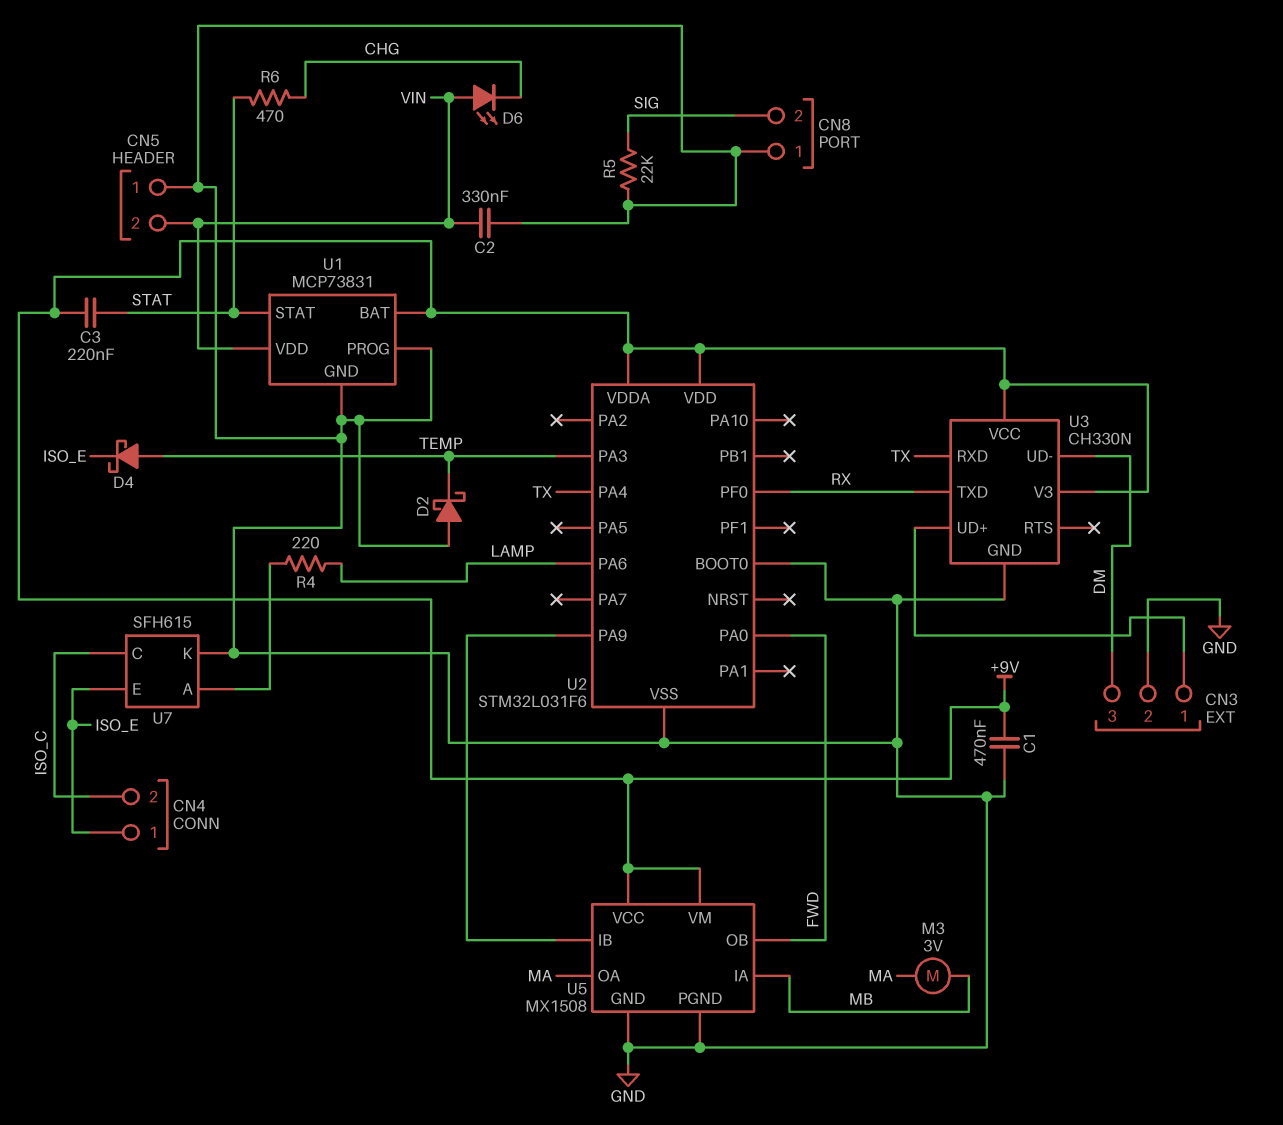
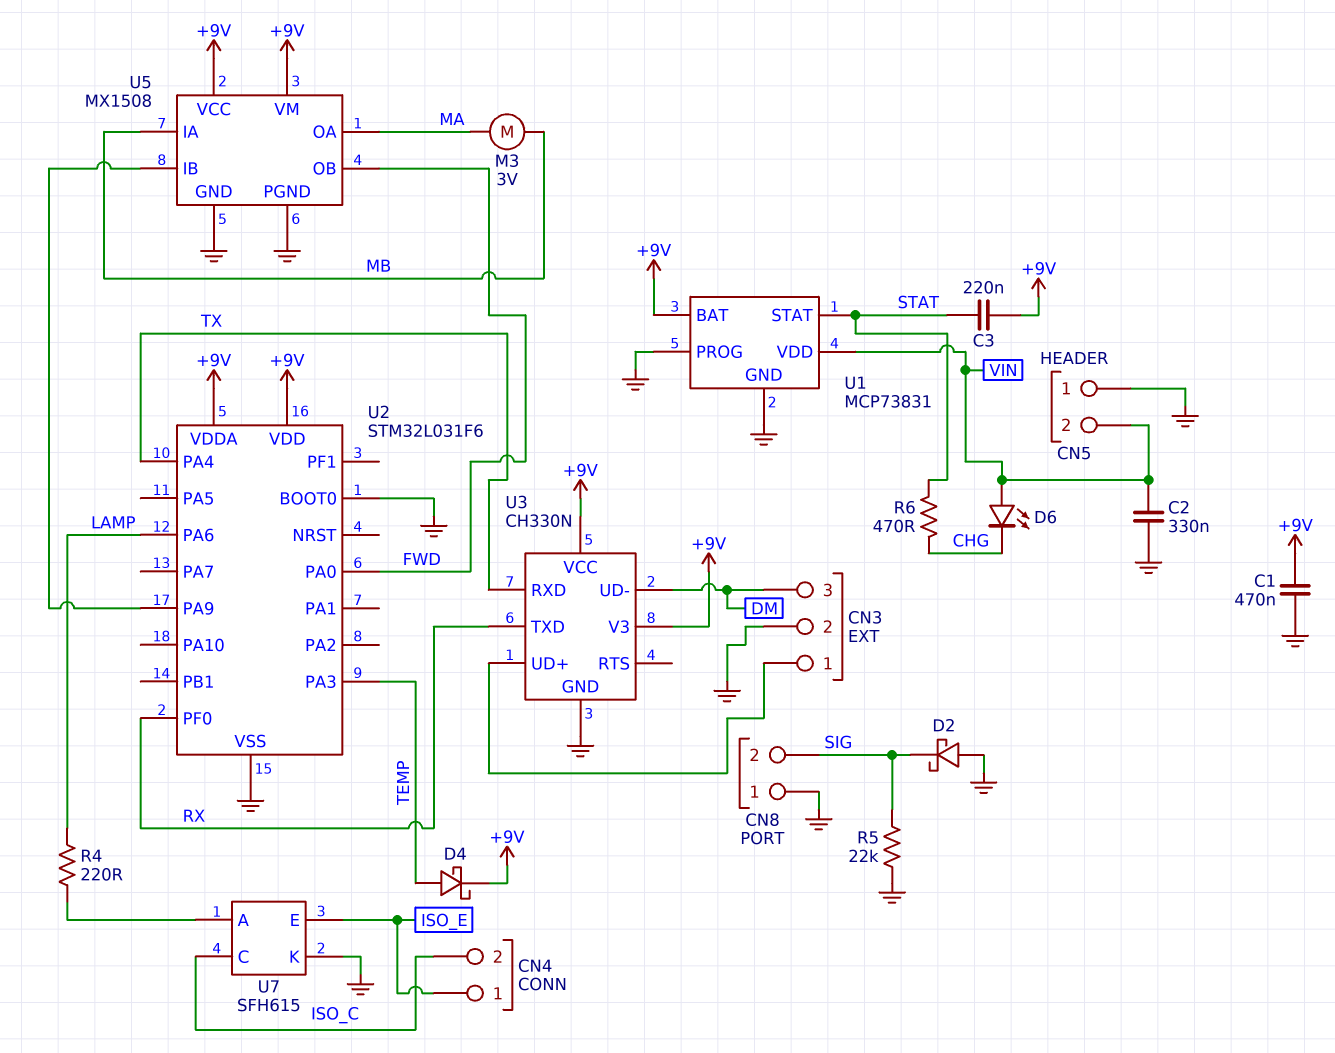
D2: schottky (A GND, K TEMP) -> schottky (A GND, K SIG)
D4: schottky (A TEMP, K ISO_E) -> schottky (A TEMP, K +9V)

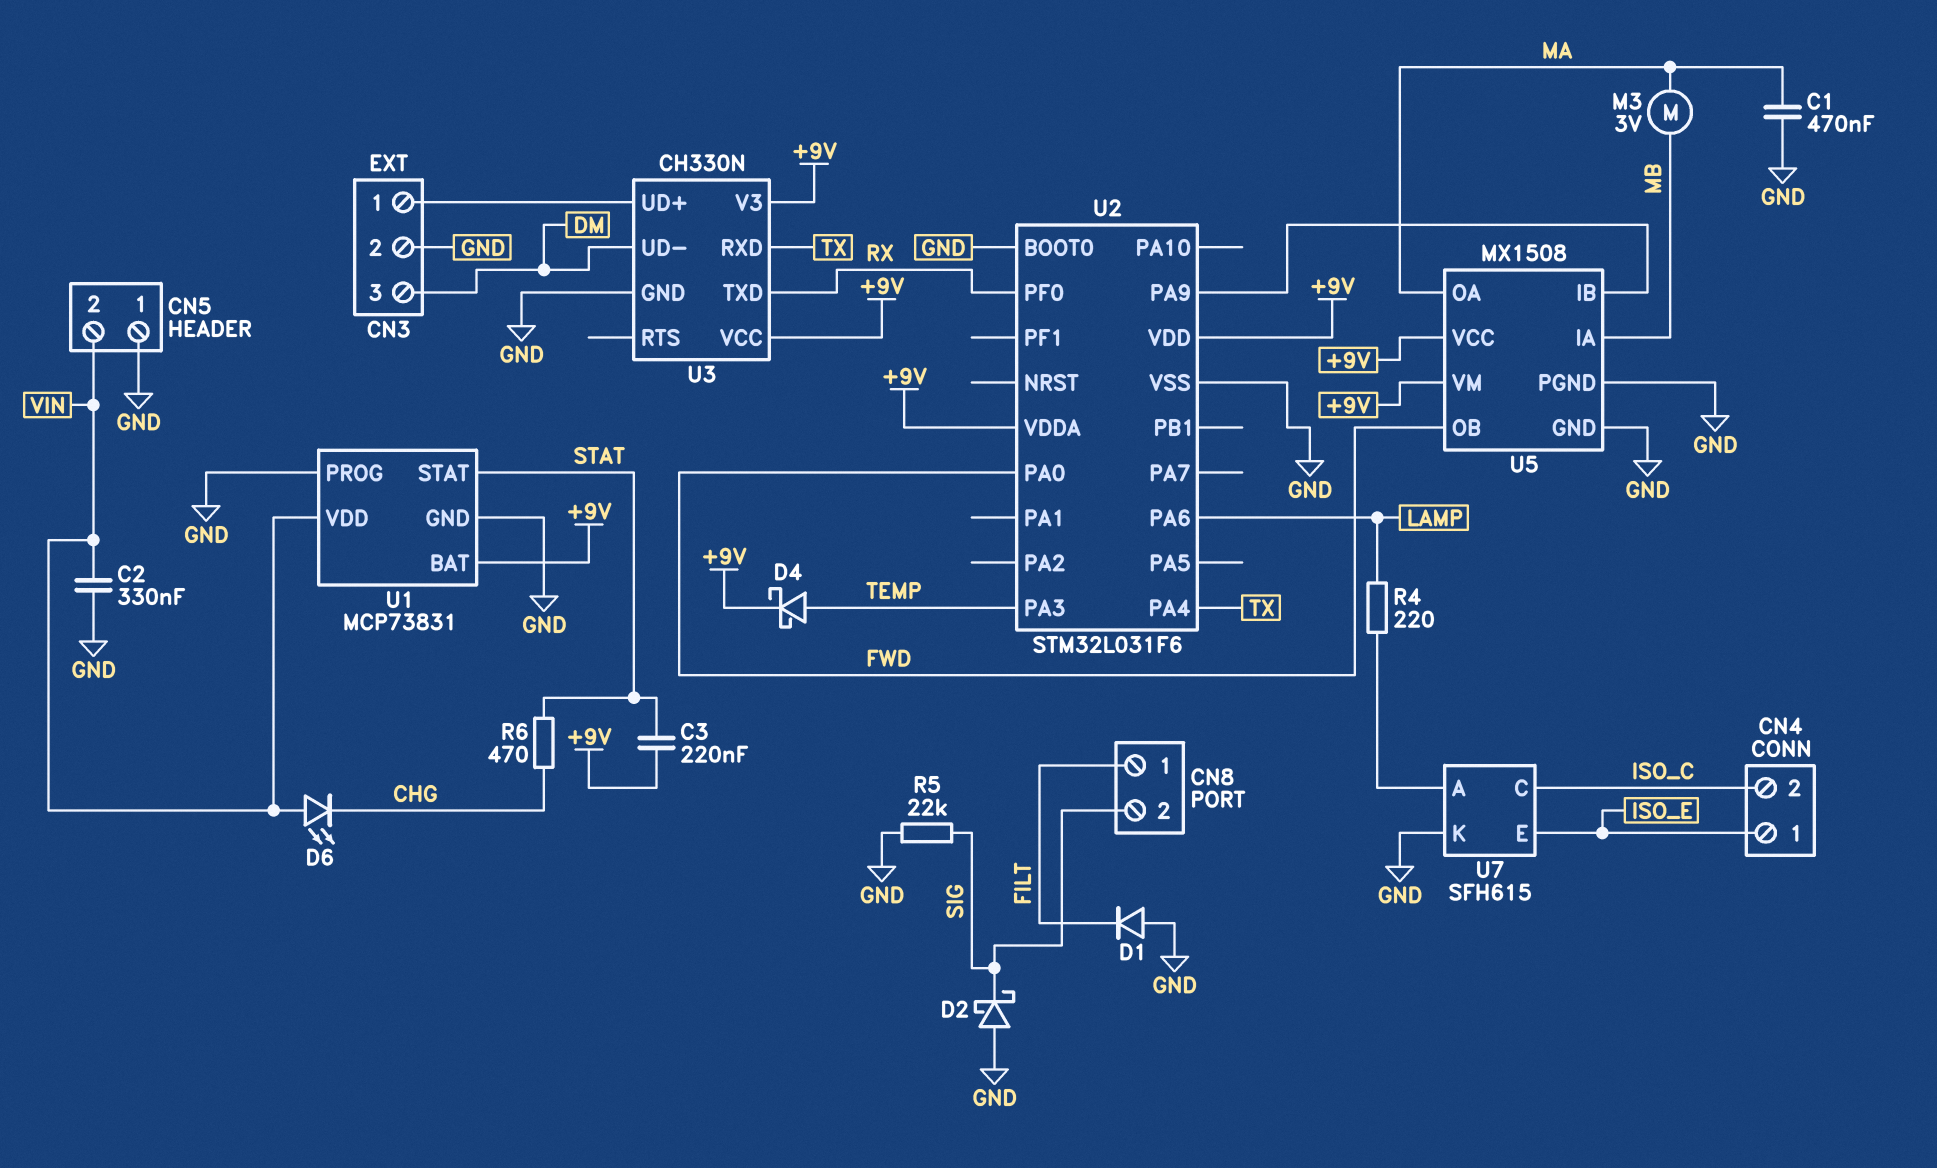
C1: 470nF (+9V, GND) -> 470nF (GND, MA)
CN8 pin 1: GND -> FILT
D1: none -> diode (A GND, K FILT)

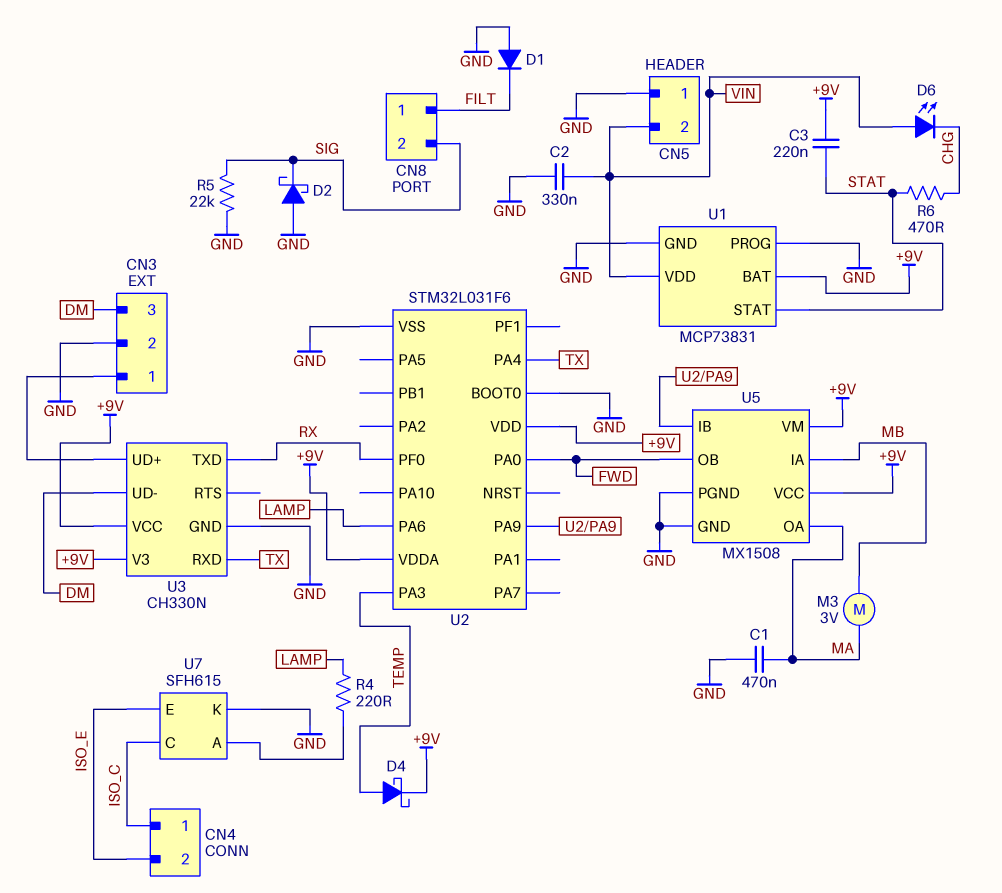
CN4 pin 1: ISO_E -> ISO_C
CN4 pin 2: ISO_C -> ISO_E

